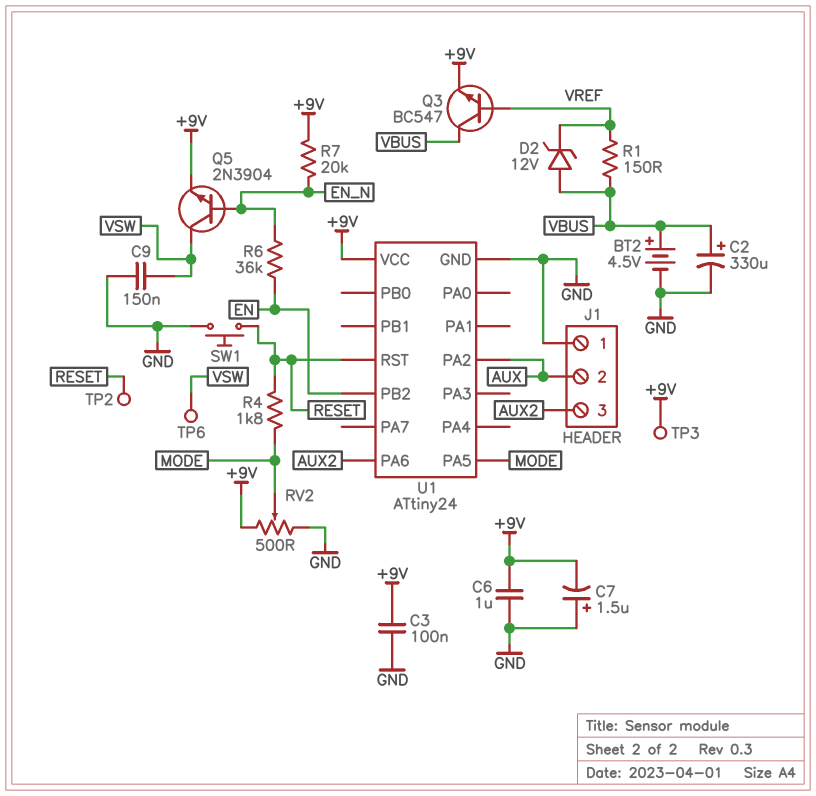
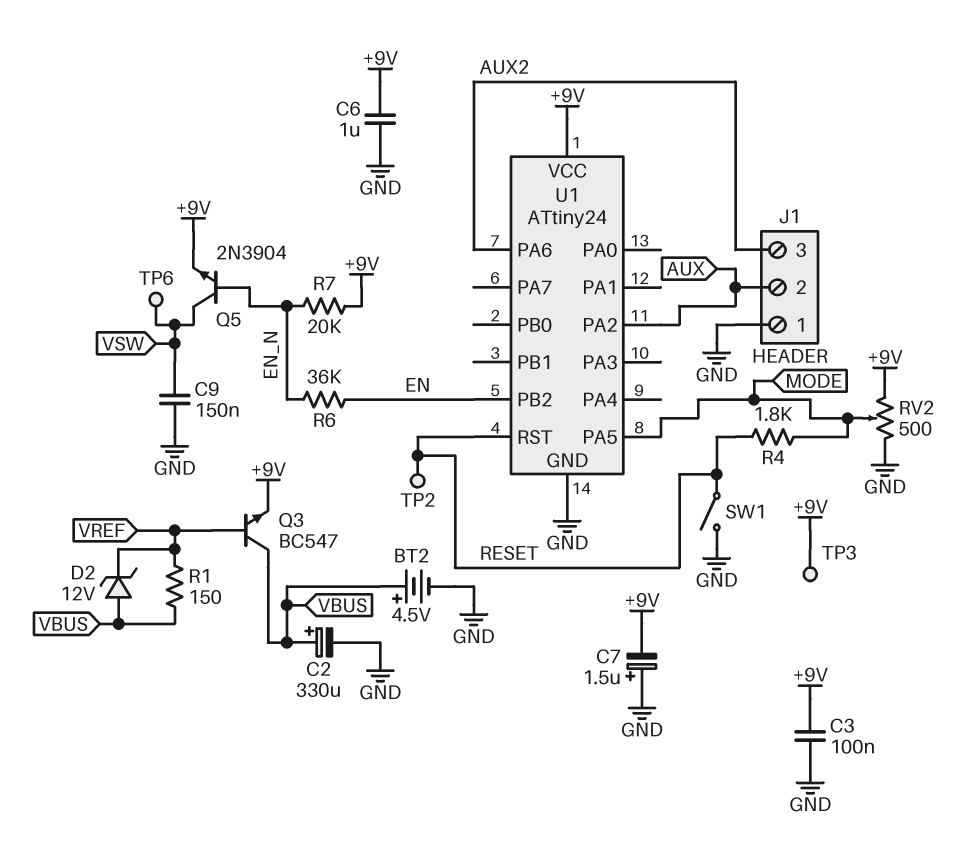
SW1: button (GND, RESET) -> switch (GND, RESET)

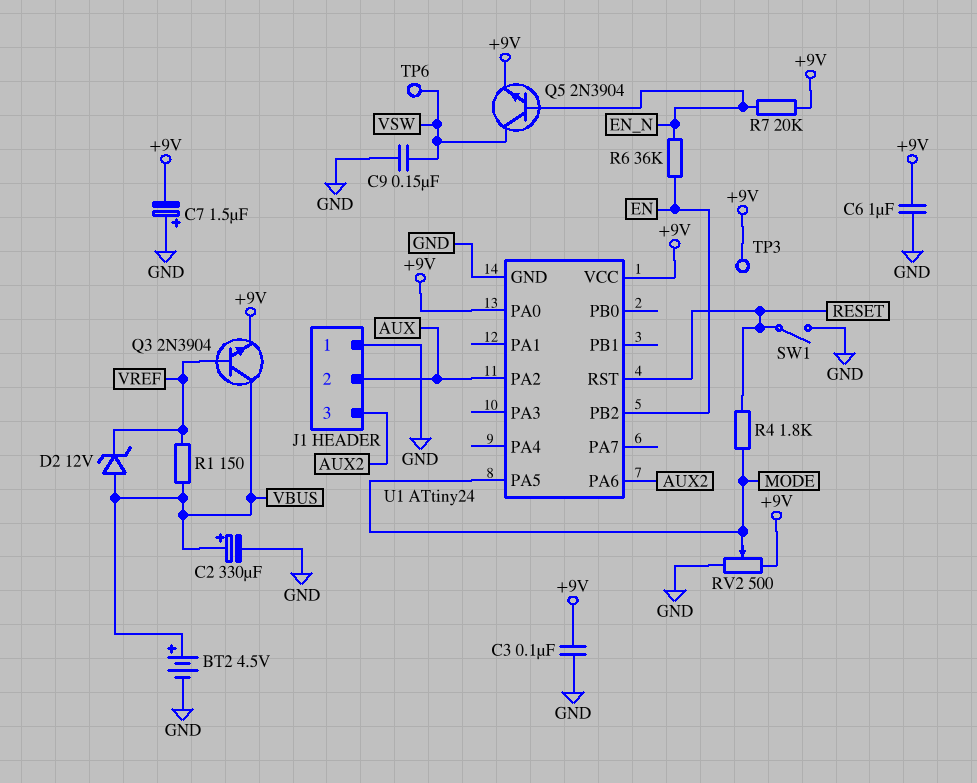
Q3: NPN BC547 (B VREF, C VBUS, E +9V) -> NPN 2N3904 (B VREF, C VBUS, E +9V)
TP2: test point (RESET) -> none
U1 pin PA0: none -> +9V

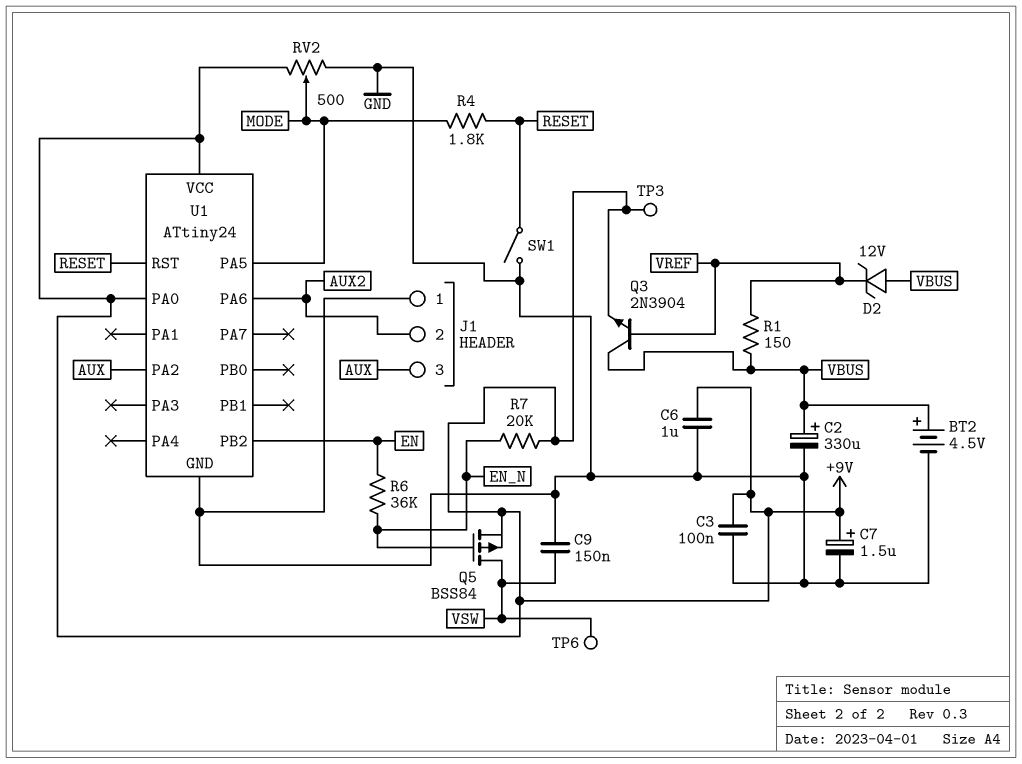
C7: 1.5uF (plus GND, minus +9V) -> 1.5uF (plus +9V, minus GND)
J1 pin 2: AUX -> AUX2
J1 pin 3: AUX2 -> AUX
Q5: NPN 2N3904 (B EN_N, C VSW, E +9V) -> PMOS BSS84 (G EN_N, D VSW, S +9V)

